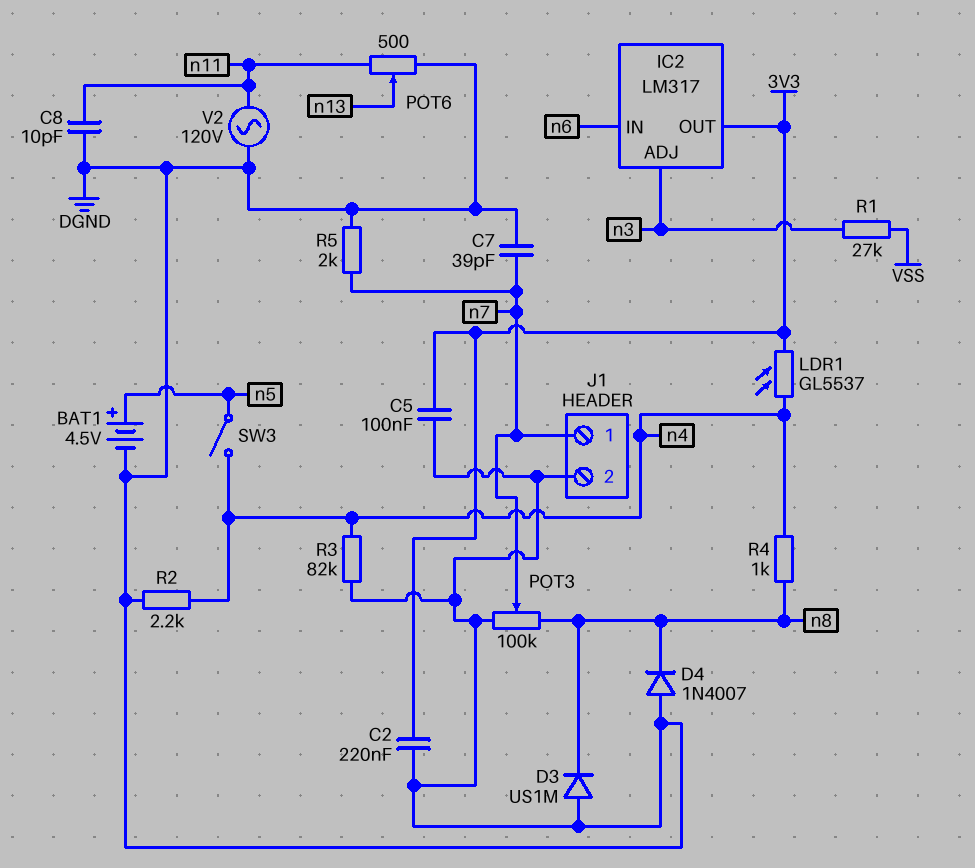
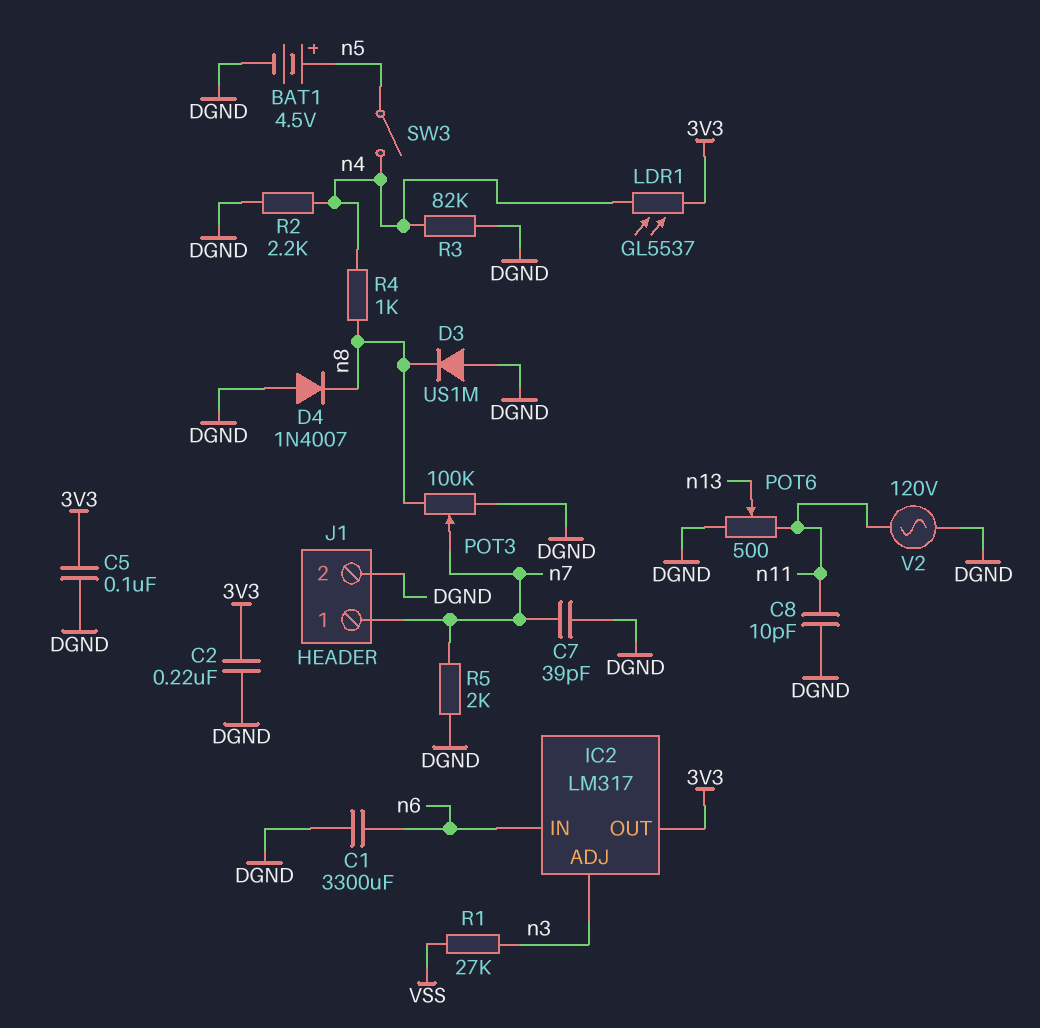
C1: none -> 3300uF (DGND, n6)

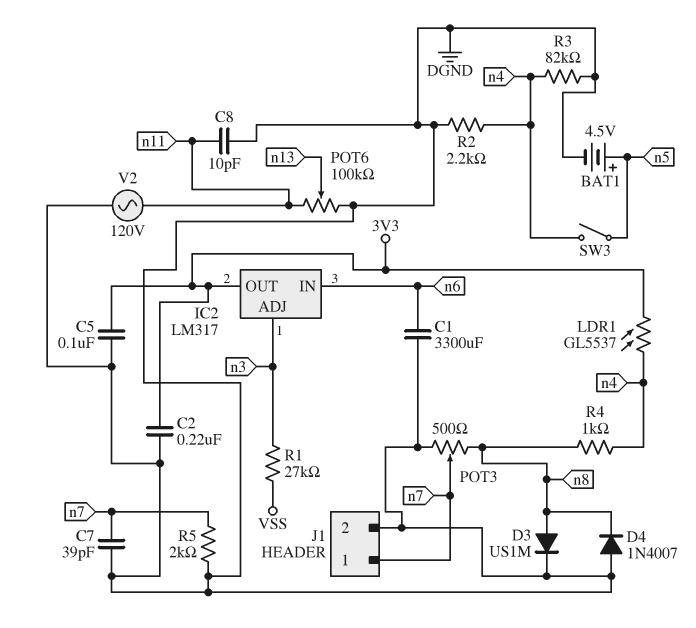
D3: diode US1M (A DGND, K n8) -> diode US1M (A n8, K DGND)
POT3: 100k (DGND, n8, wiper n7) -> 500 (DGND, n8, wiper n7)
POT6: 500 (DGND, n11, wiper n13) -> 100k (DGND, n11, wiper n13)

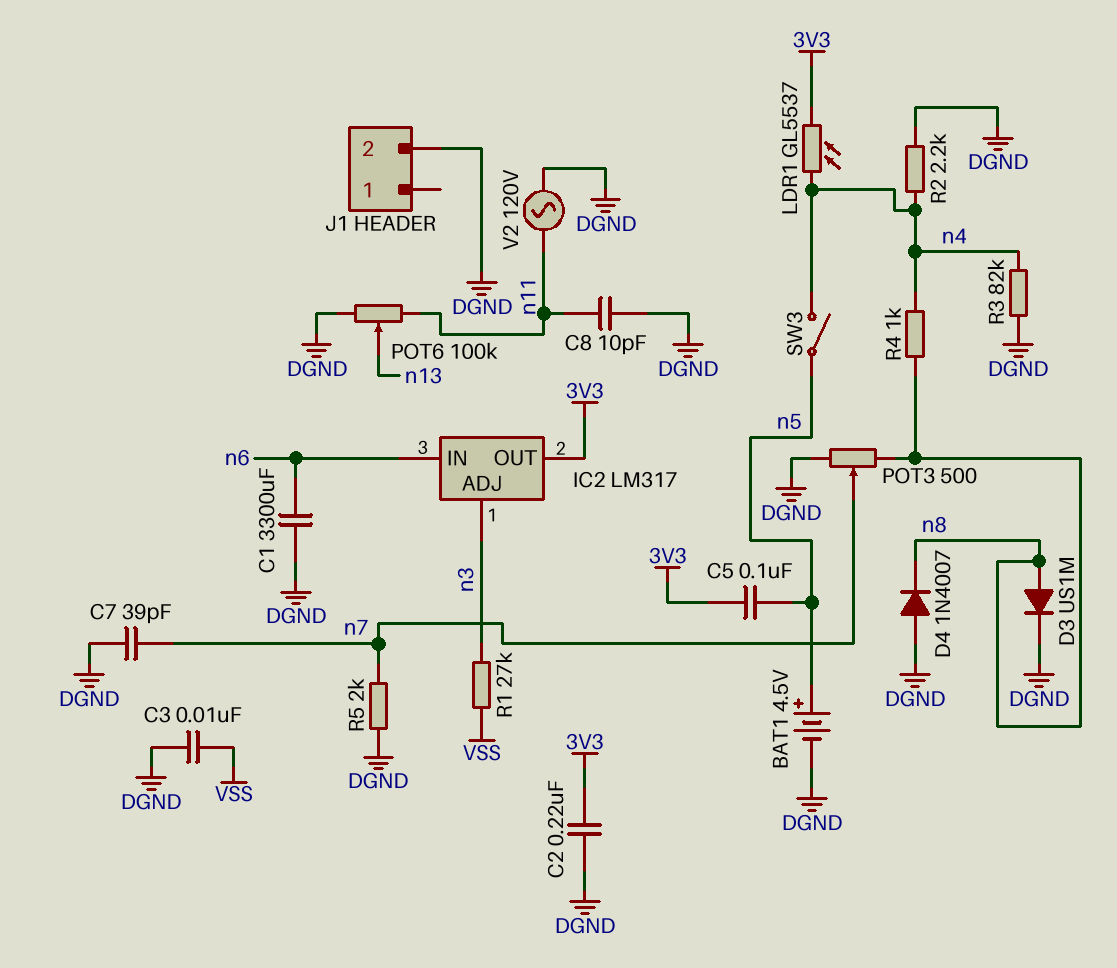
C3: none -> 10nF (DGND, VSS)
C5: 100nF (3V3, DGND) -> 100nF (3V3, n5)
J1 pin 1: n7 -> none

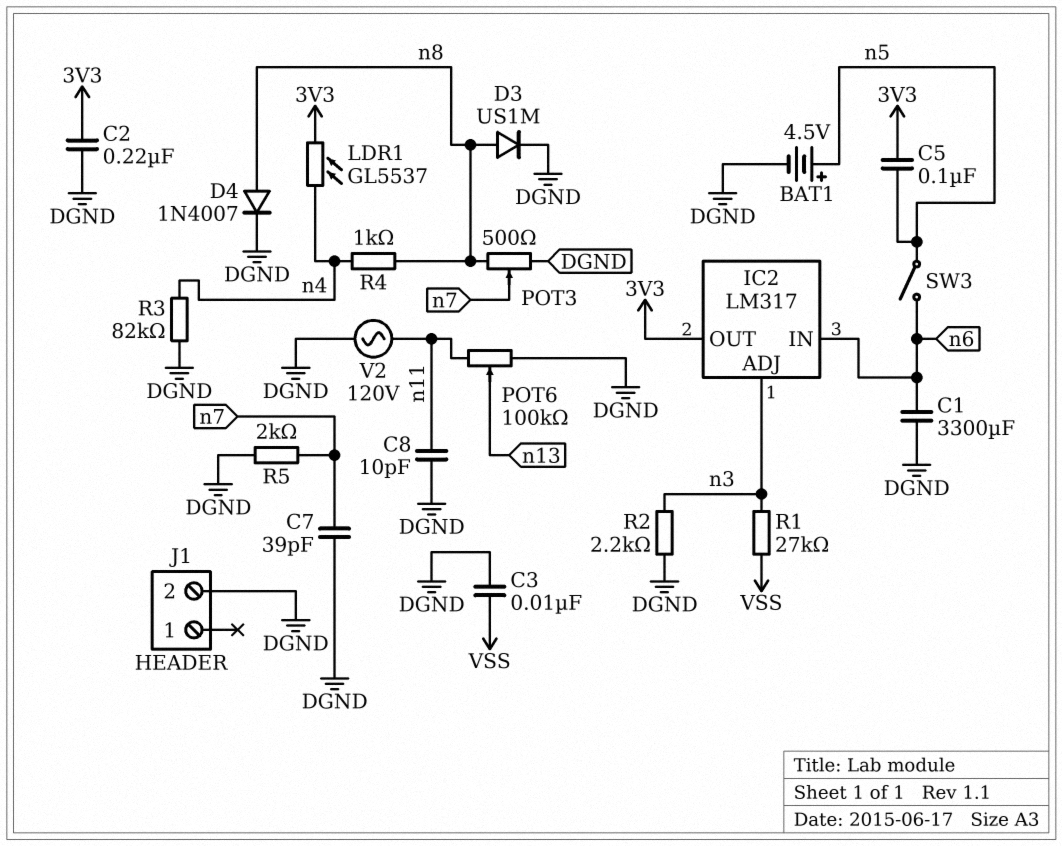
D4: diode 1N4007 (A DGND, K n8) -> diode 1N4007 (A n8, K DGND)
R2: 2.2k (DGND, n4) -> 2.2k (DGND, n3)
SW3: switch (n4, n5) -> switch (n5, n6)

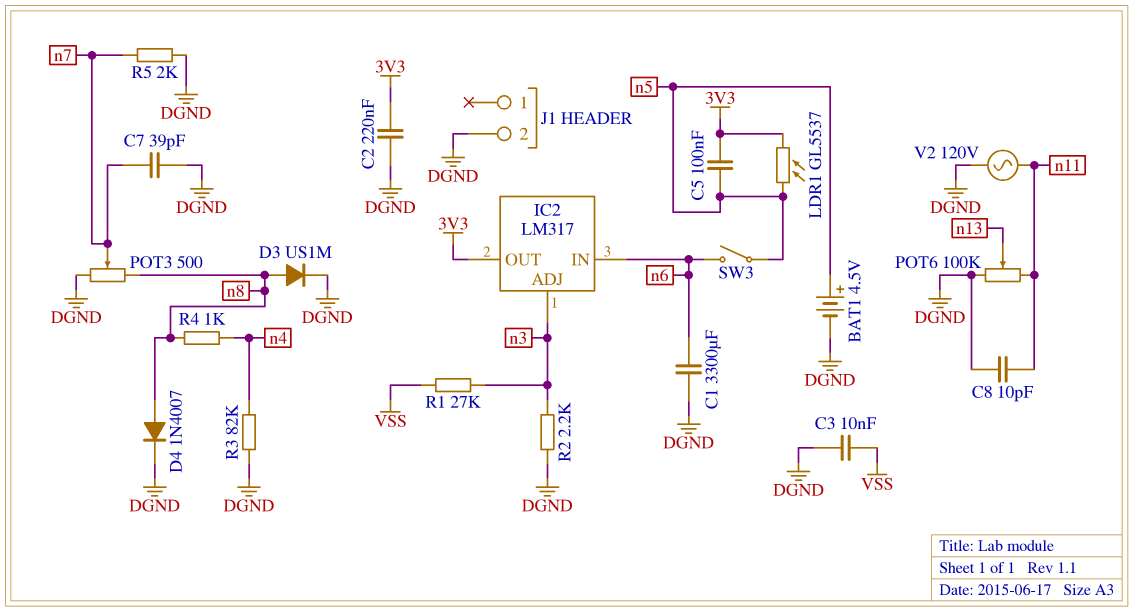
LDR1: GL5537 (3V3, n4) -> GL5537 (3V3, n5)

